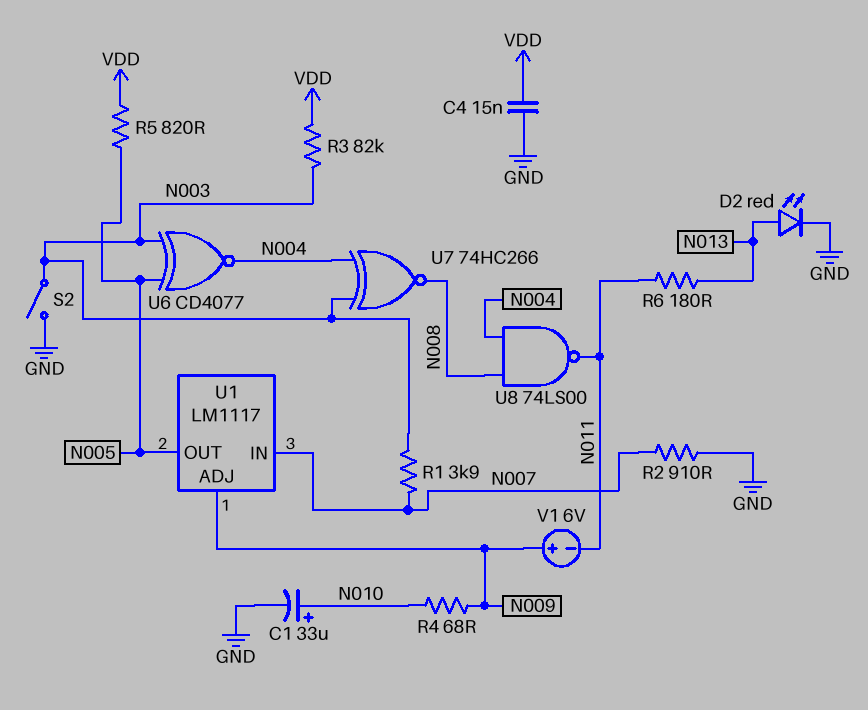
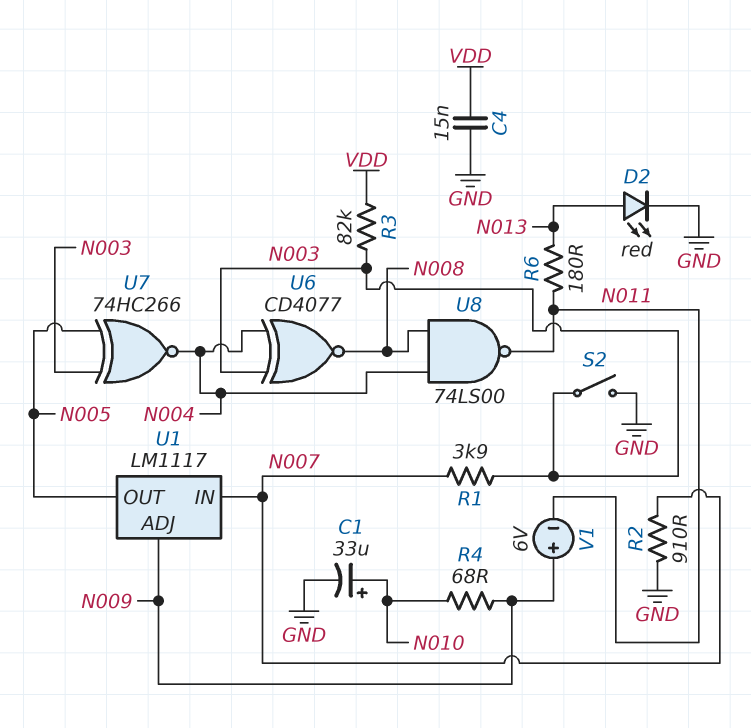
R5: 820 (N005, VDD) -> none
U6: XNOR CD4077 (in N003, in N005, out N004) -> XNOR CD4077 (in N003, in N004, out N008)
U7: XNOR 74HC266 (in N003, in N004, out N008) -> XNOR 74HC266 (in N003, in N005, out N004)

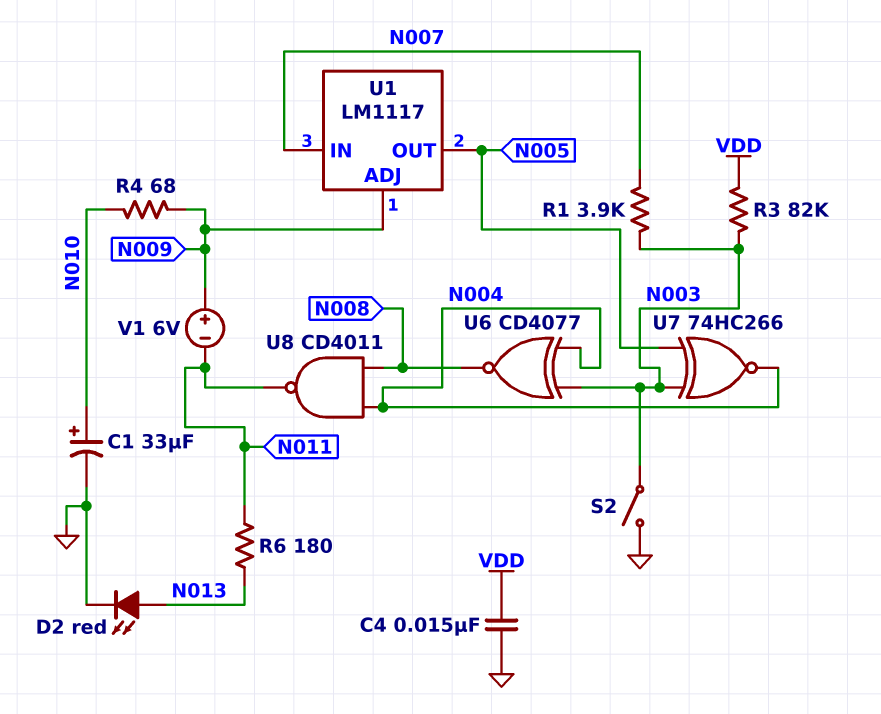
R2: 910 (GND, N007) -> none
U8: NAND 74LS00 (in N004, in N008, out N011) -> NAND CD4011 (in N004, in N008, out N011)

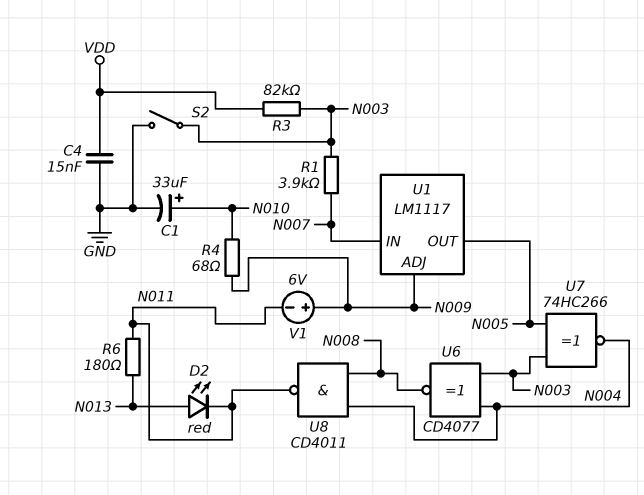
D2: LED red (A N013, K GND) -> LED red (A N013, K N011)

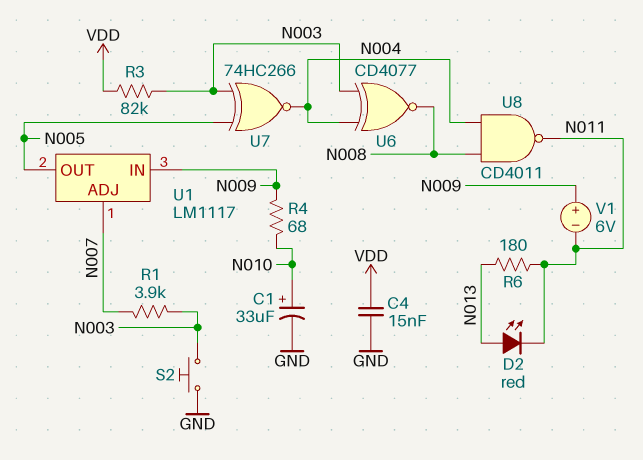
S2: switch (GND, N003) -> button (GND, N003)
U1 pin ADJ: N009 -> N007
U1 pin IN: N007 -> N009

